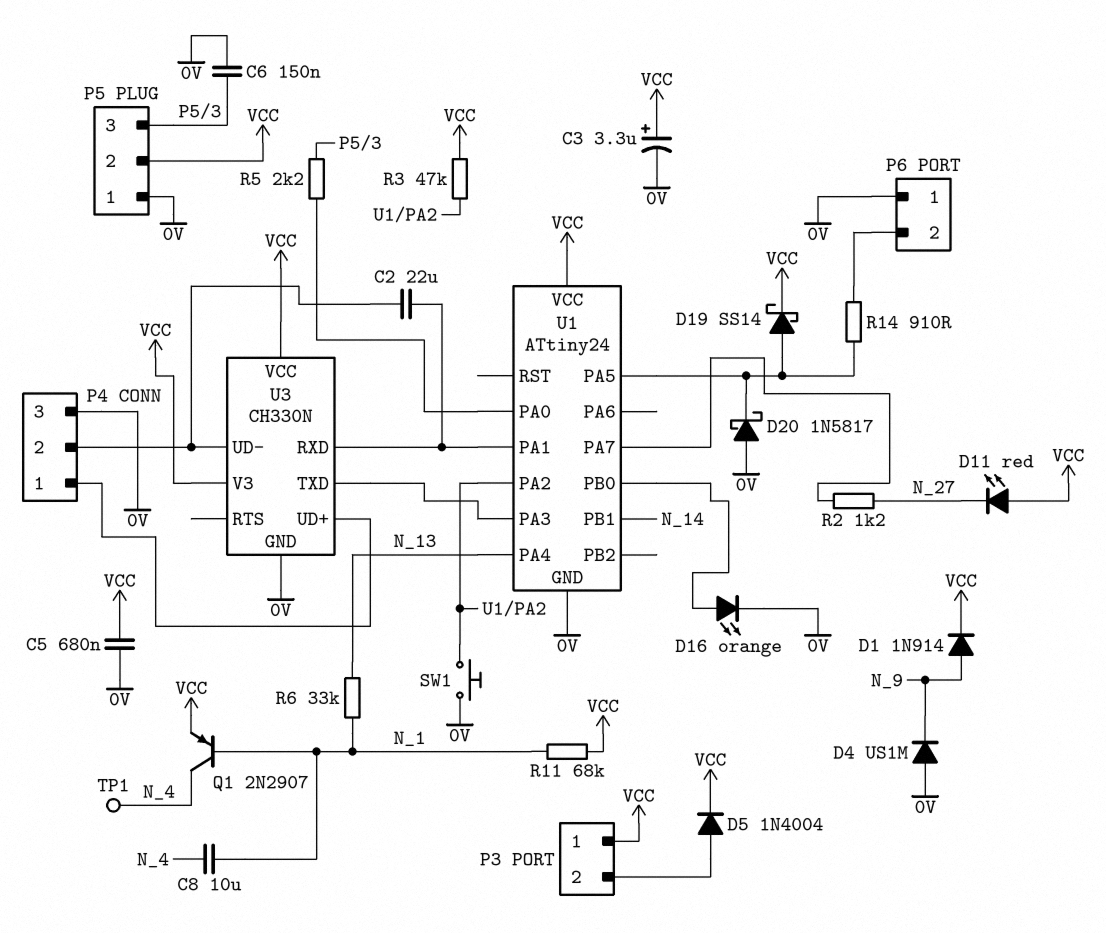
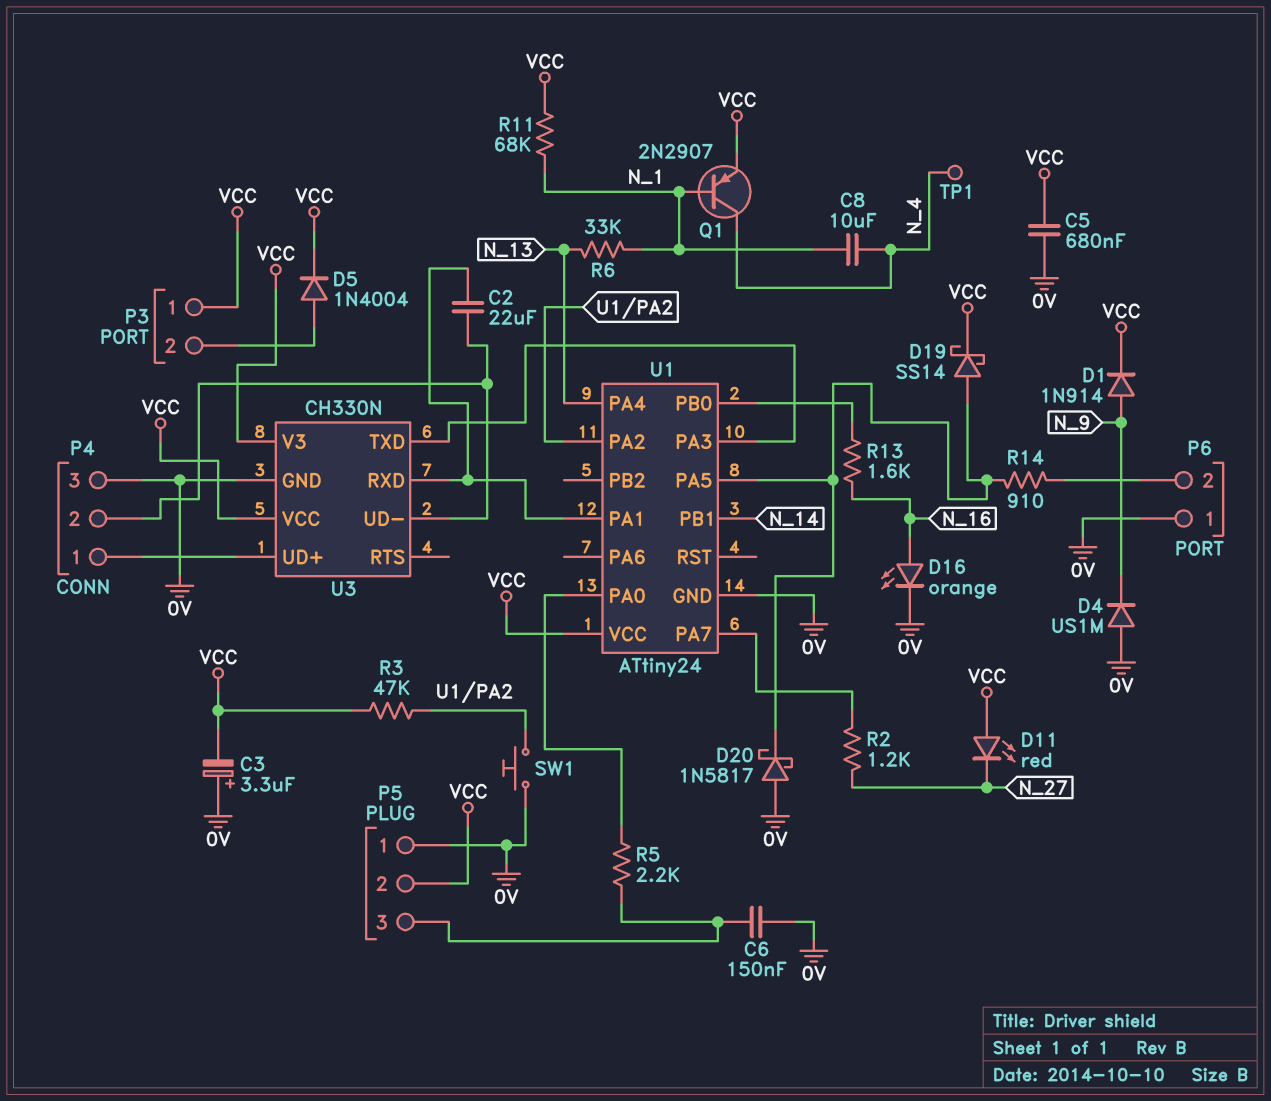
C3: 3.3uF (plus VCC, minus 0V) -> 3.3uF (plus 0V, minus VCC)
D16: LED orange (A U1/PB0, K 0V) -> LED orange (A N_16, K 0V)
R13: none -> 1.6k (N_16, U1/PB0)

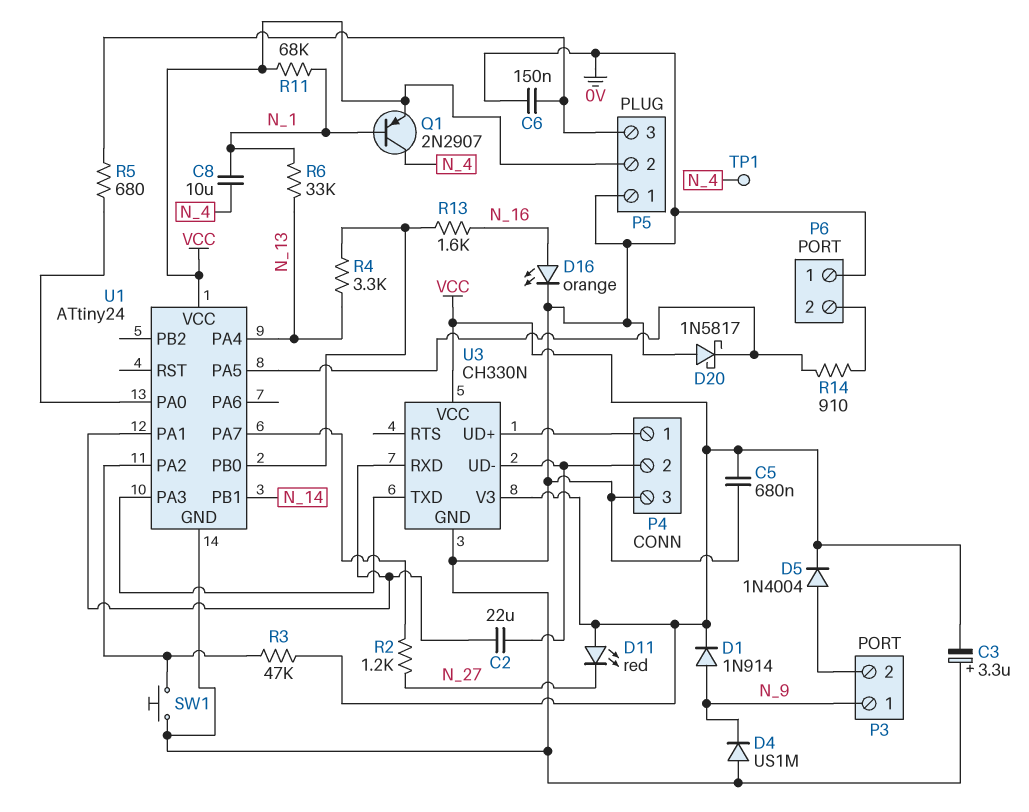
D19: schottky SS14 (A U1/PA5, K VCC) -> none
P3 pin 1: VCC -> N_9
R4: none -> 3.3k (N_13, U1/PB0)
R5: 2.2k (P5/3, U1/PA0) -> 680 (P5/3, U1/PA0)

